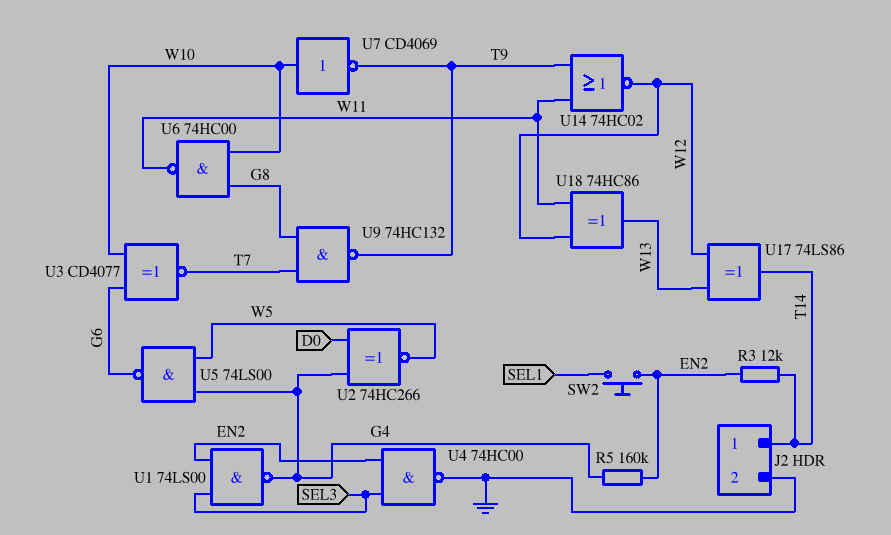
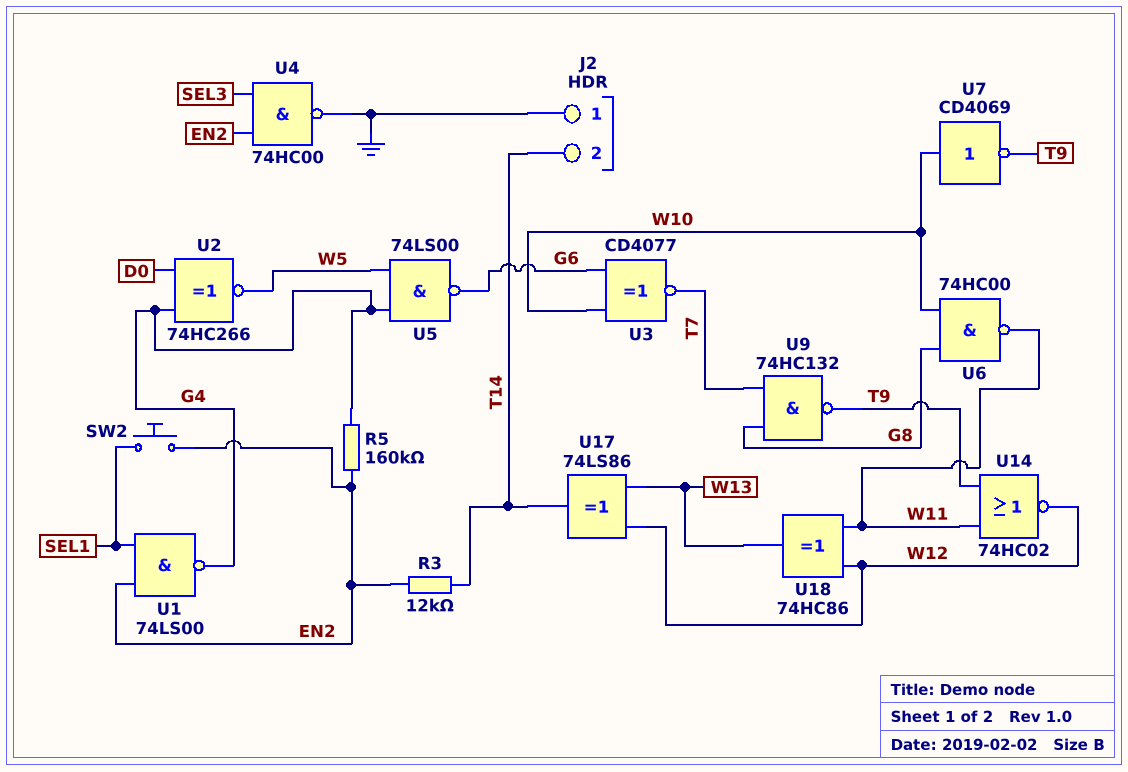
J2 pin 1: T14 -> GND
J2 pin 2: GND -> T14
U1: NAND 74LS00 (in EN2, in SEL3, out G4) -> NAND 74LS00 (in EN2, in SEL1, out G4)

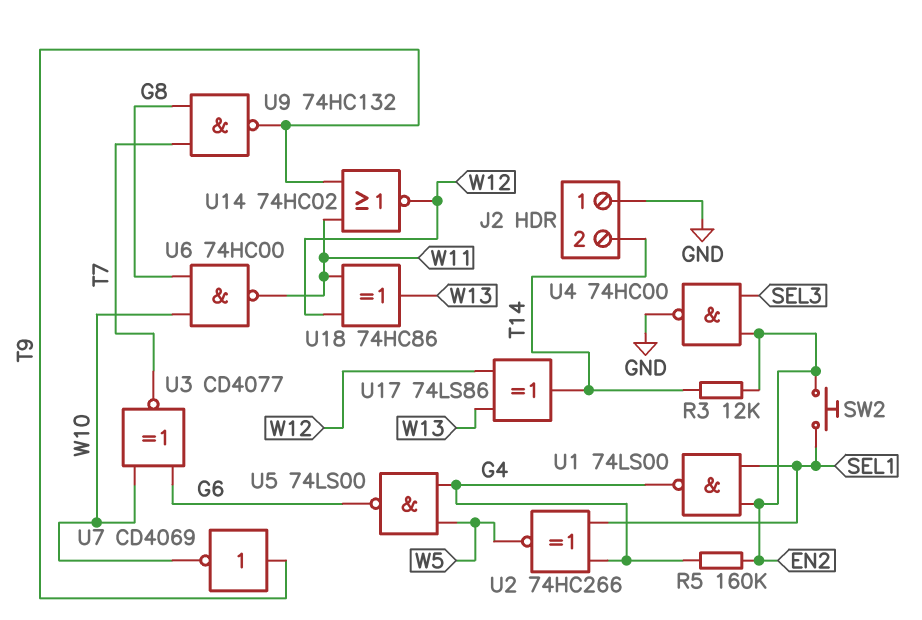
U2: XNOR 74HC266 (in D0, in G4, out W5) -> XNOR 74HC266 (in G4, in SEL1, out W5)
U7: NOT CD4069 (in W10, out T9) -> NOT CD4069 (in T9, out W10)

